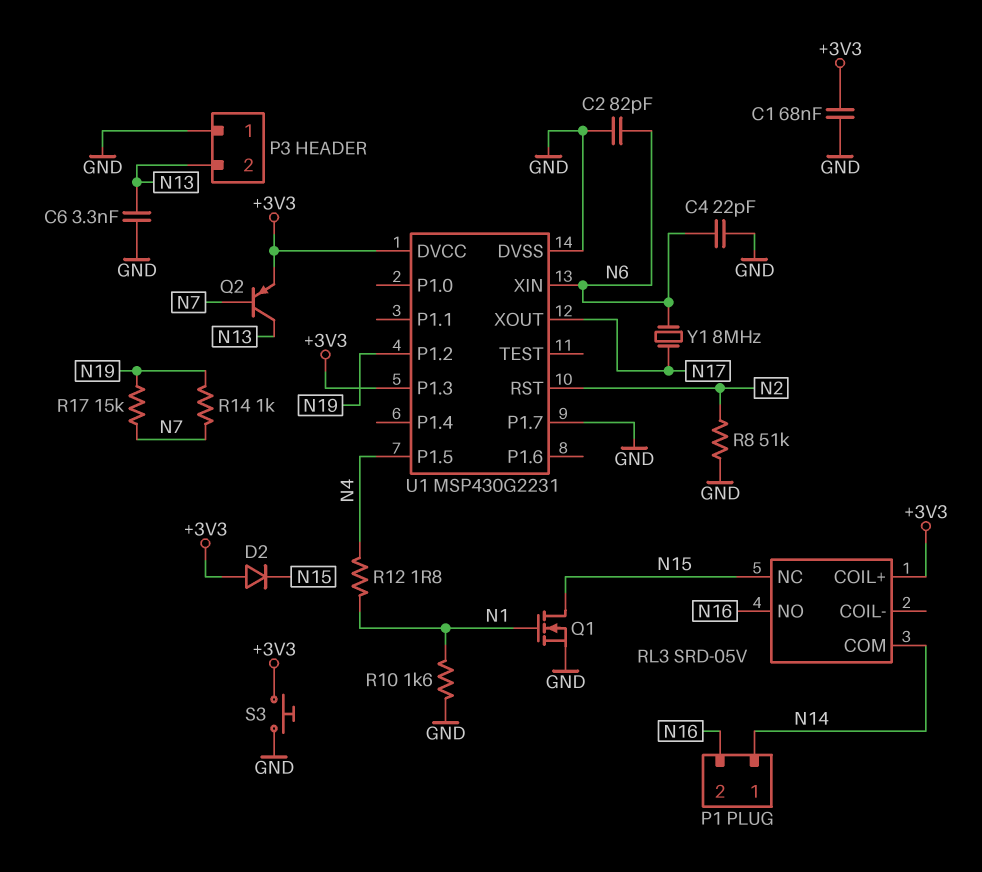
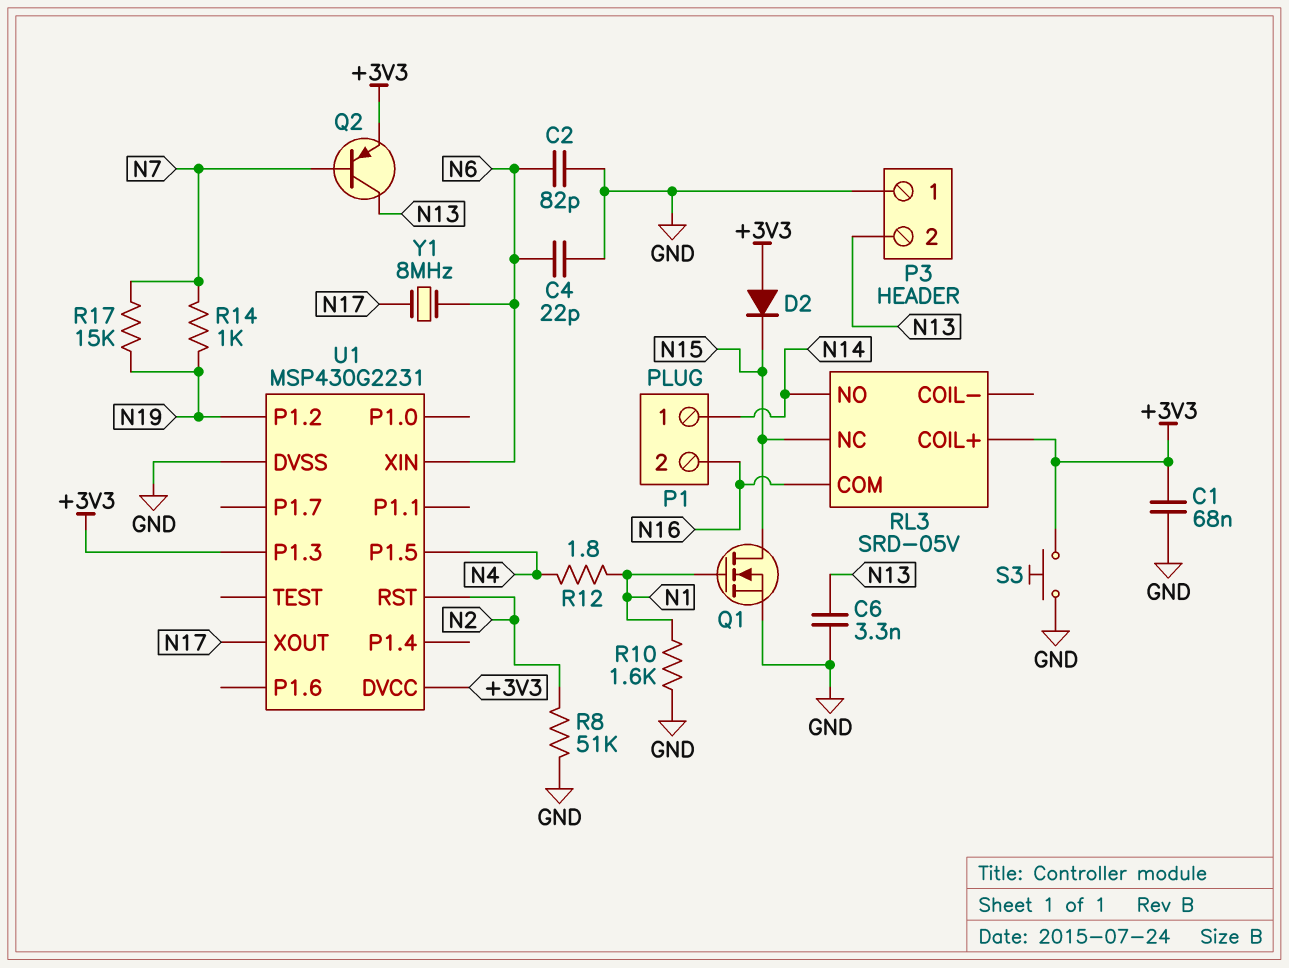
RL3 pin COM: N14 -> N16
RL3 pin NO: N16 -> N14
U1 pin P1.7: GND -> none

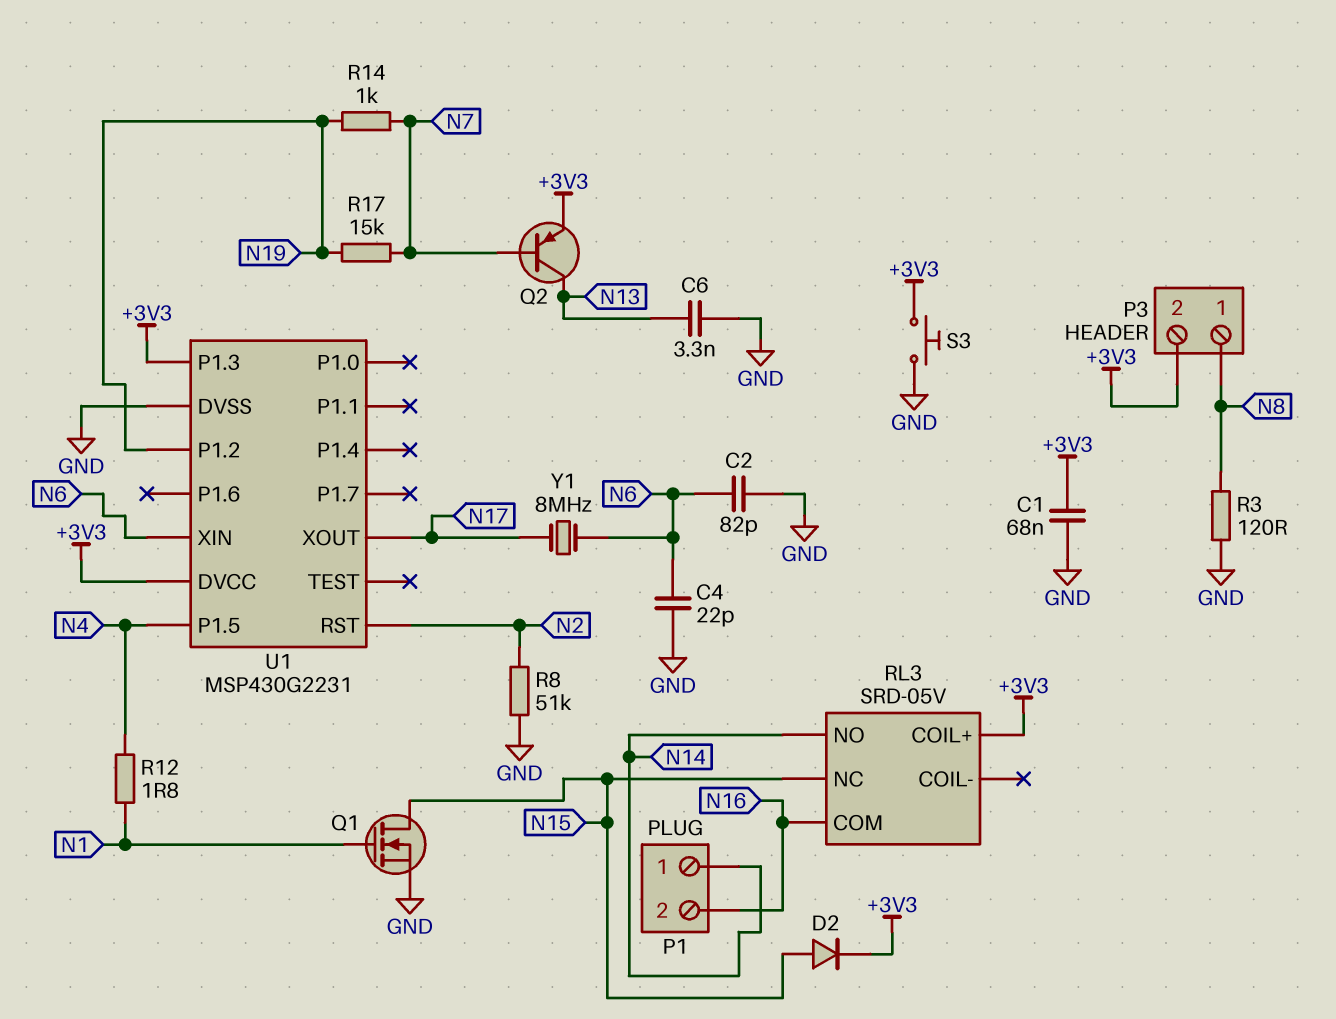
D2: diode (A +3V3, K N15) -> diode (A N15, K +3V3)
P3 pin 1: GND -> N8
P3 pin 2: N13 -> +3V3
R3: none -> 120 (GND, N8)
R10: 1.6k (GND, N1) -> none

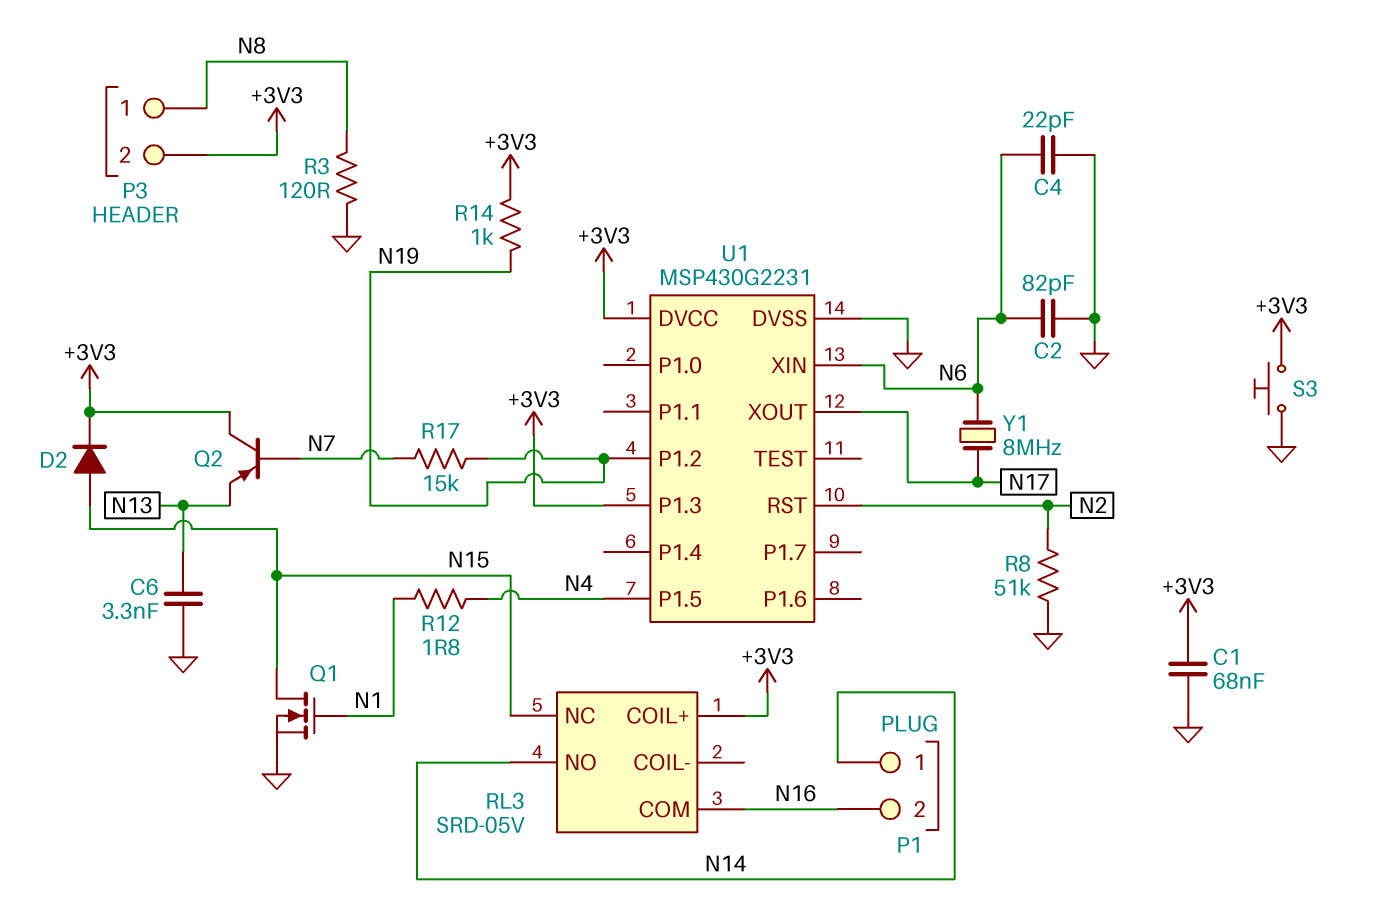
Q2: PNP (B N7, C N13, E +3V3) -> PNP (B N7, C +3V3, E N13)
R14: 1k (N7, N19) -> 1k (+3V3, N19)

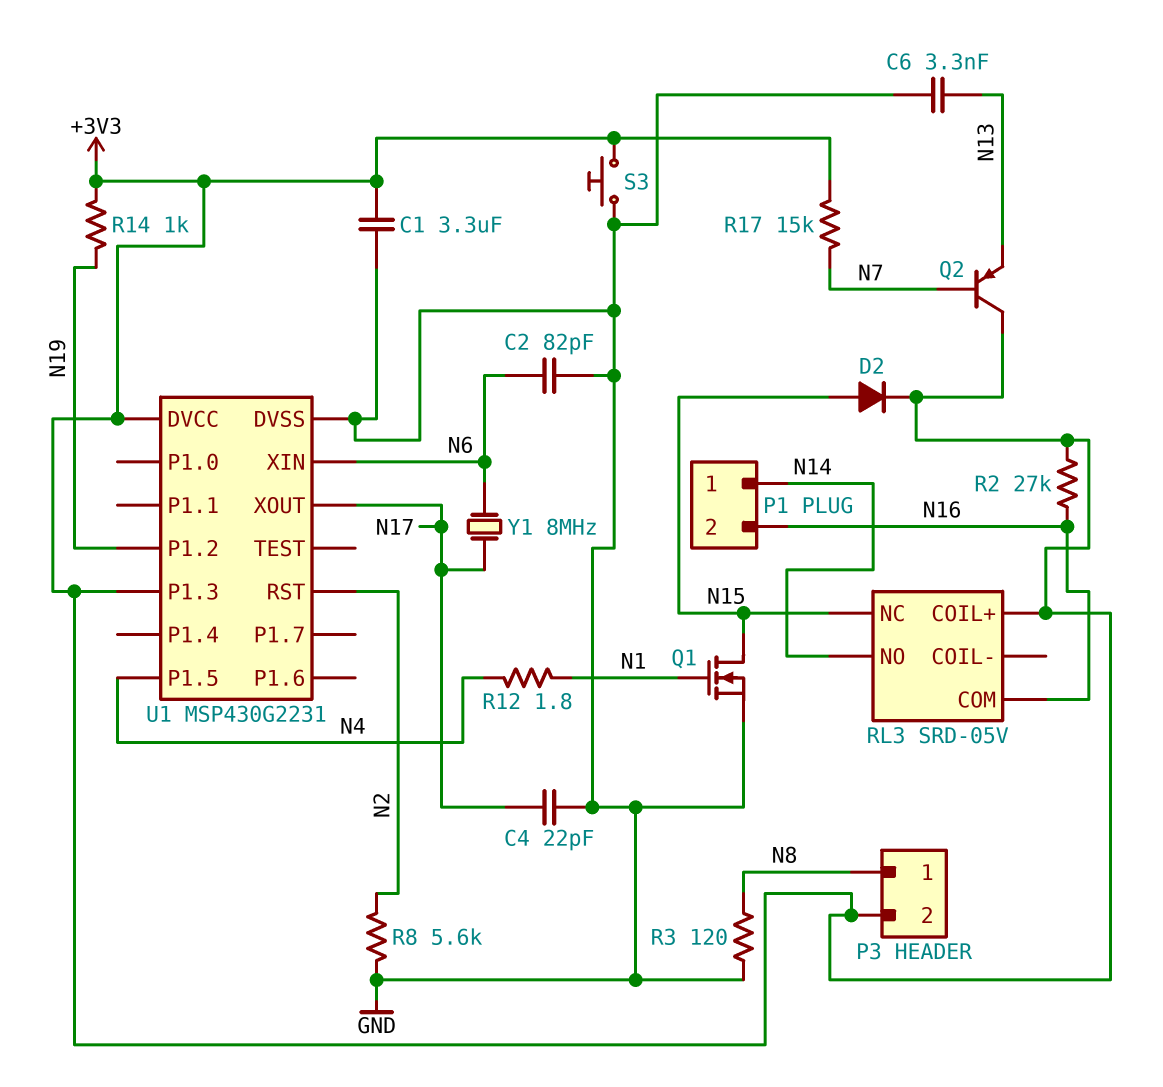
C1: 68nF (+3V3, GND) -> 3.3uF (+3V3, GND)
C4: 22pF (GND, N6) -> 22pF (GND, N17)
R2: none -> 27k (+3V3, N16)
R8: 51k (GND, N2) -> 5.6k (GND, N2)
R17: 15k (N7, N19) -> 15k (+3V3, N7)

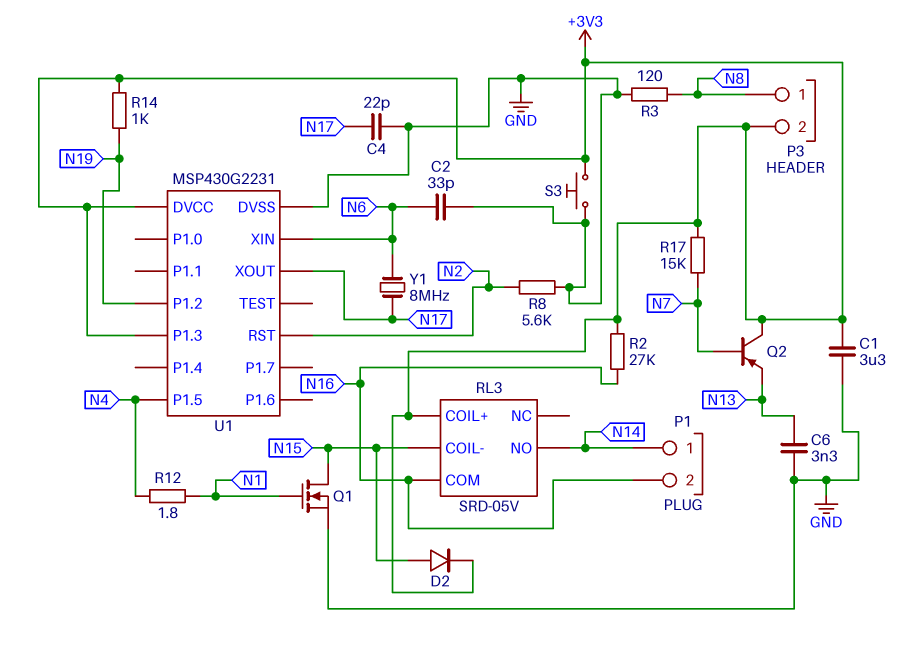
C2: 82pF (GND, N6) -> 33pF (GND, N6)
RL3 pin COIL-: none -> N15
RL3 pin NC: N15 -> none

